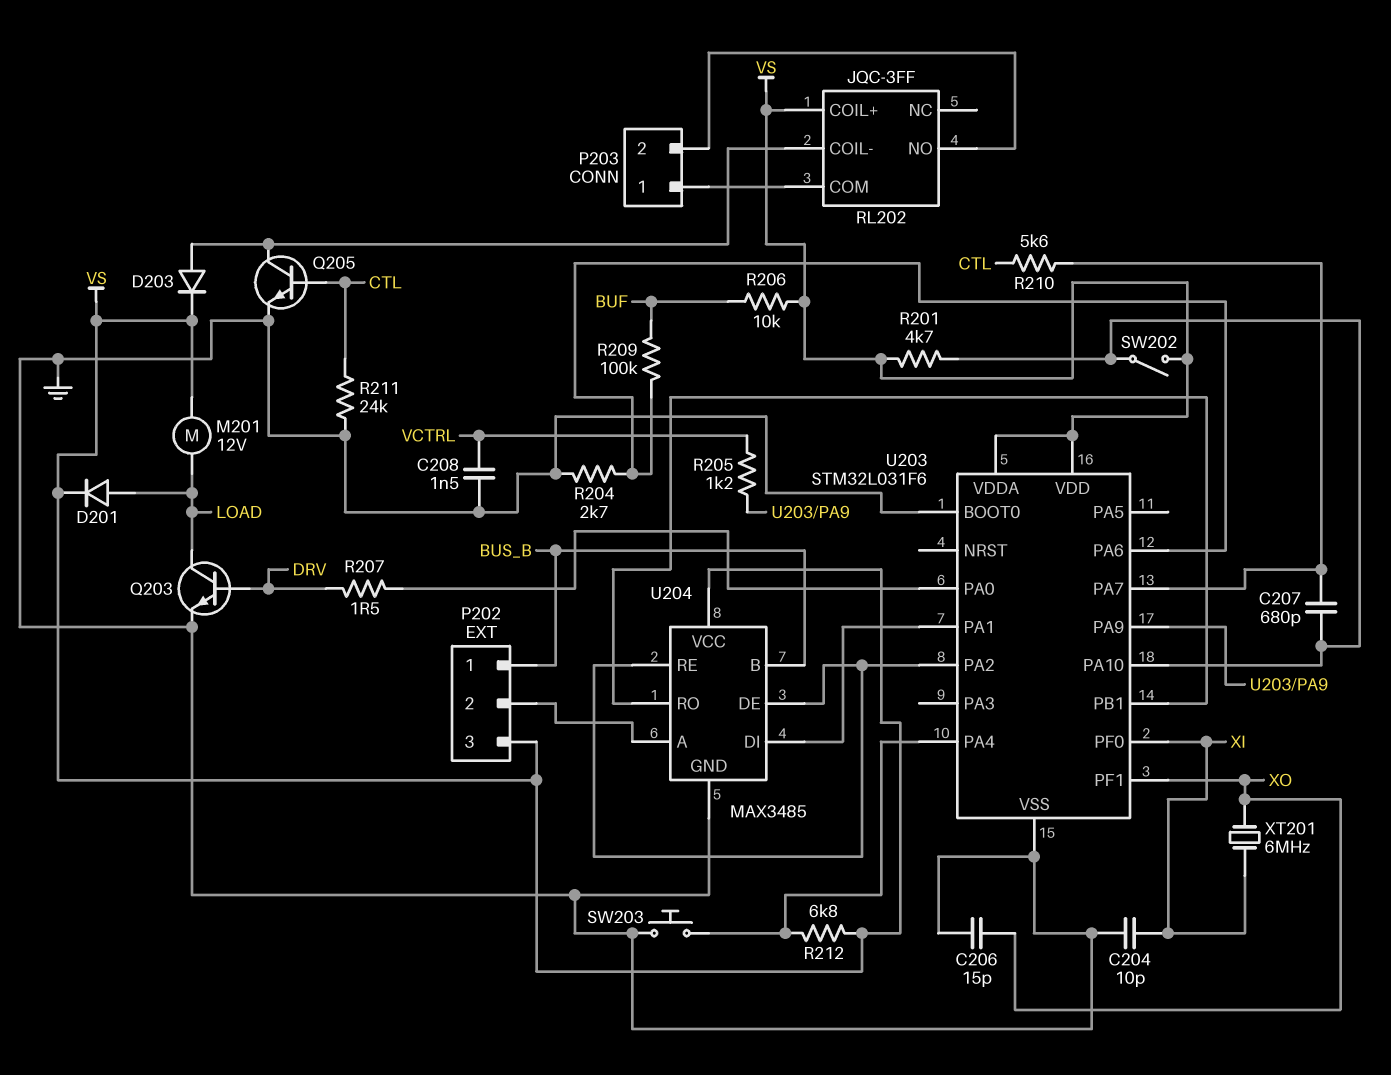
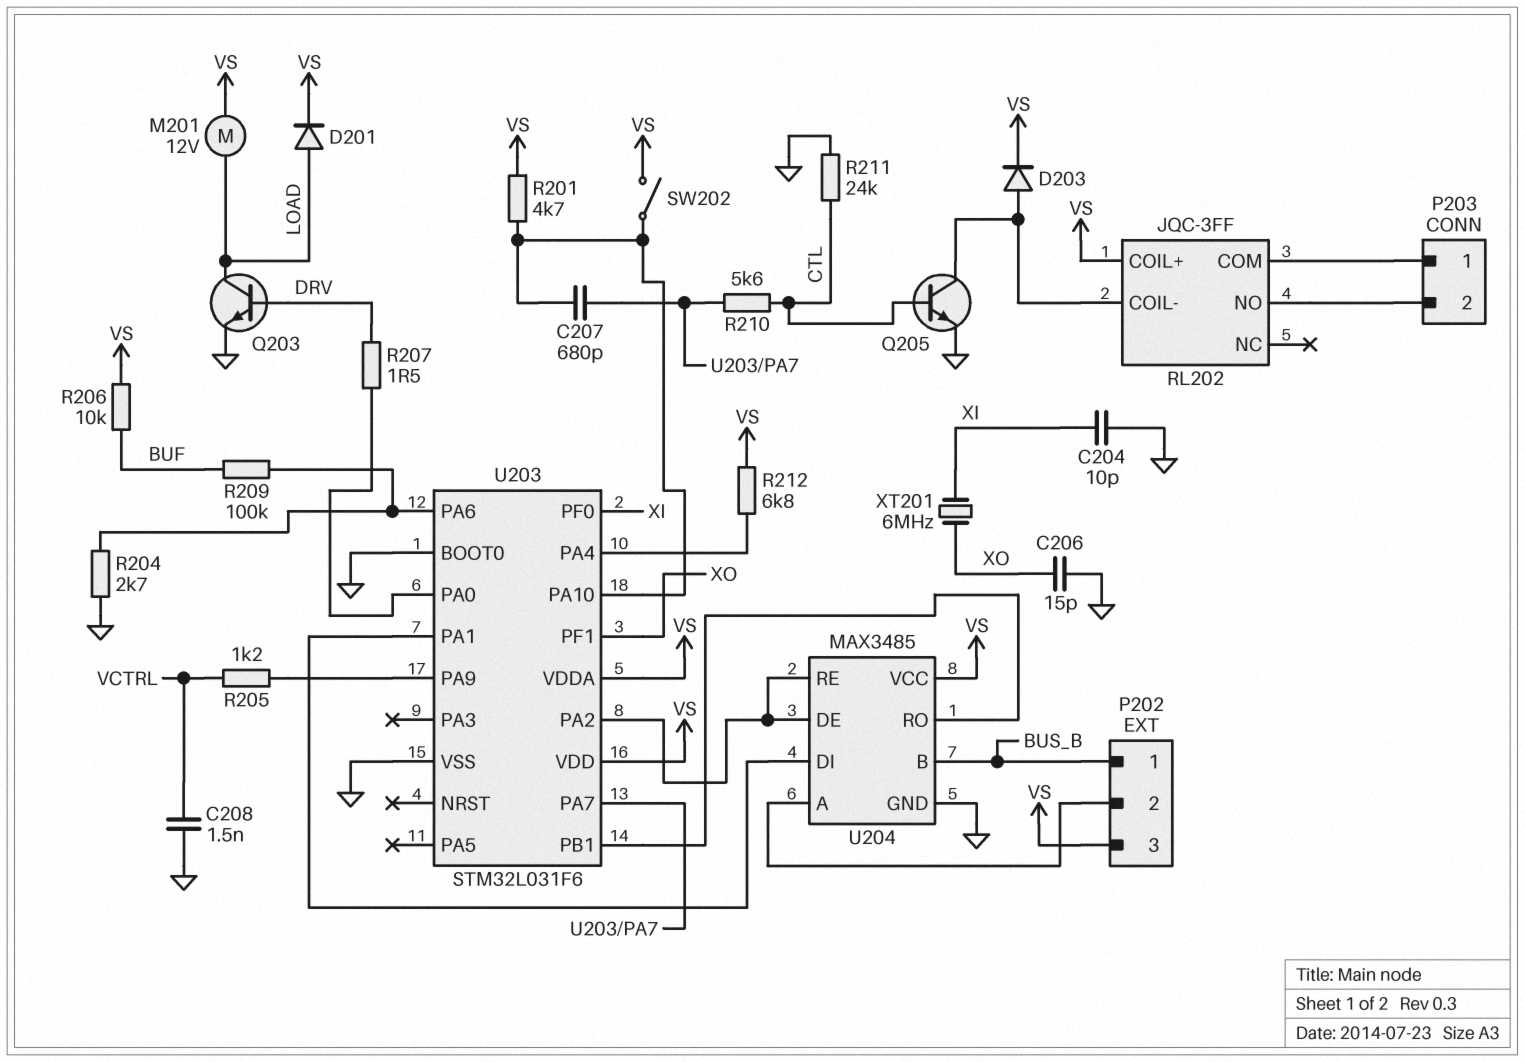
SW203: button (GND, U203/PA4) -> none

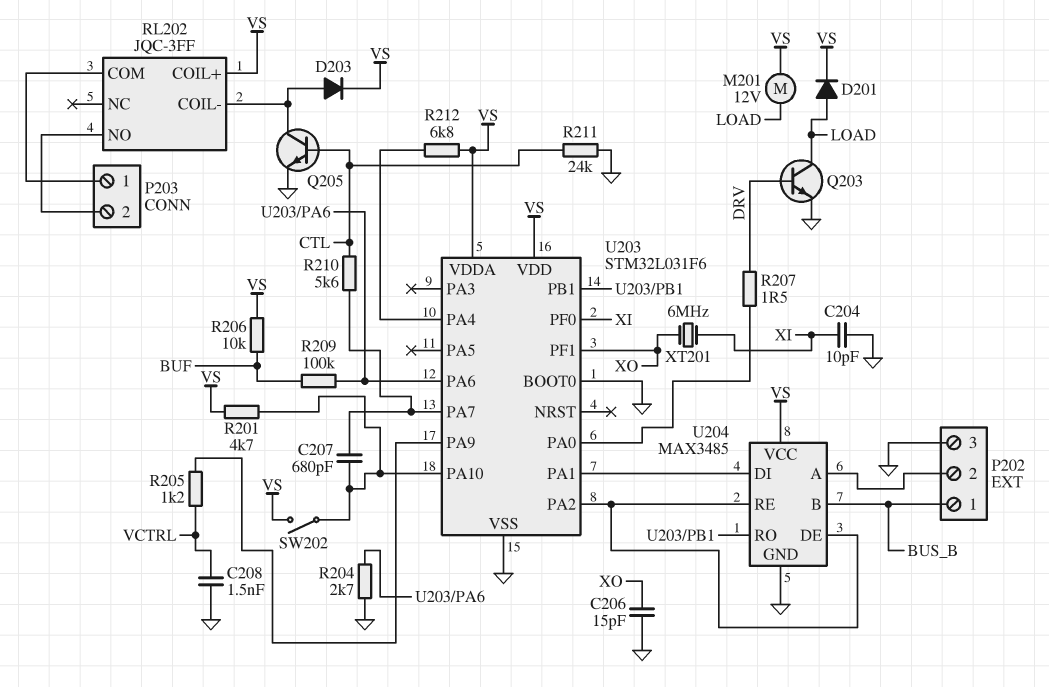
P202 pin 3: VS -> GND

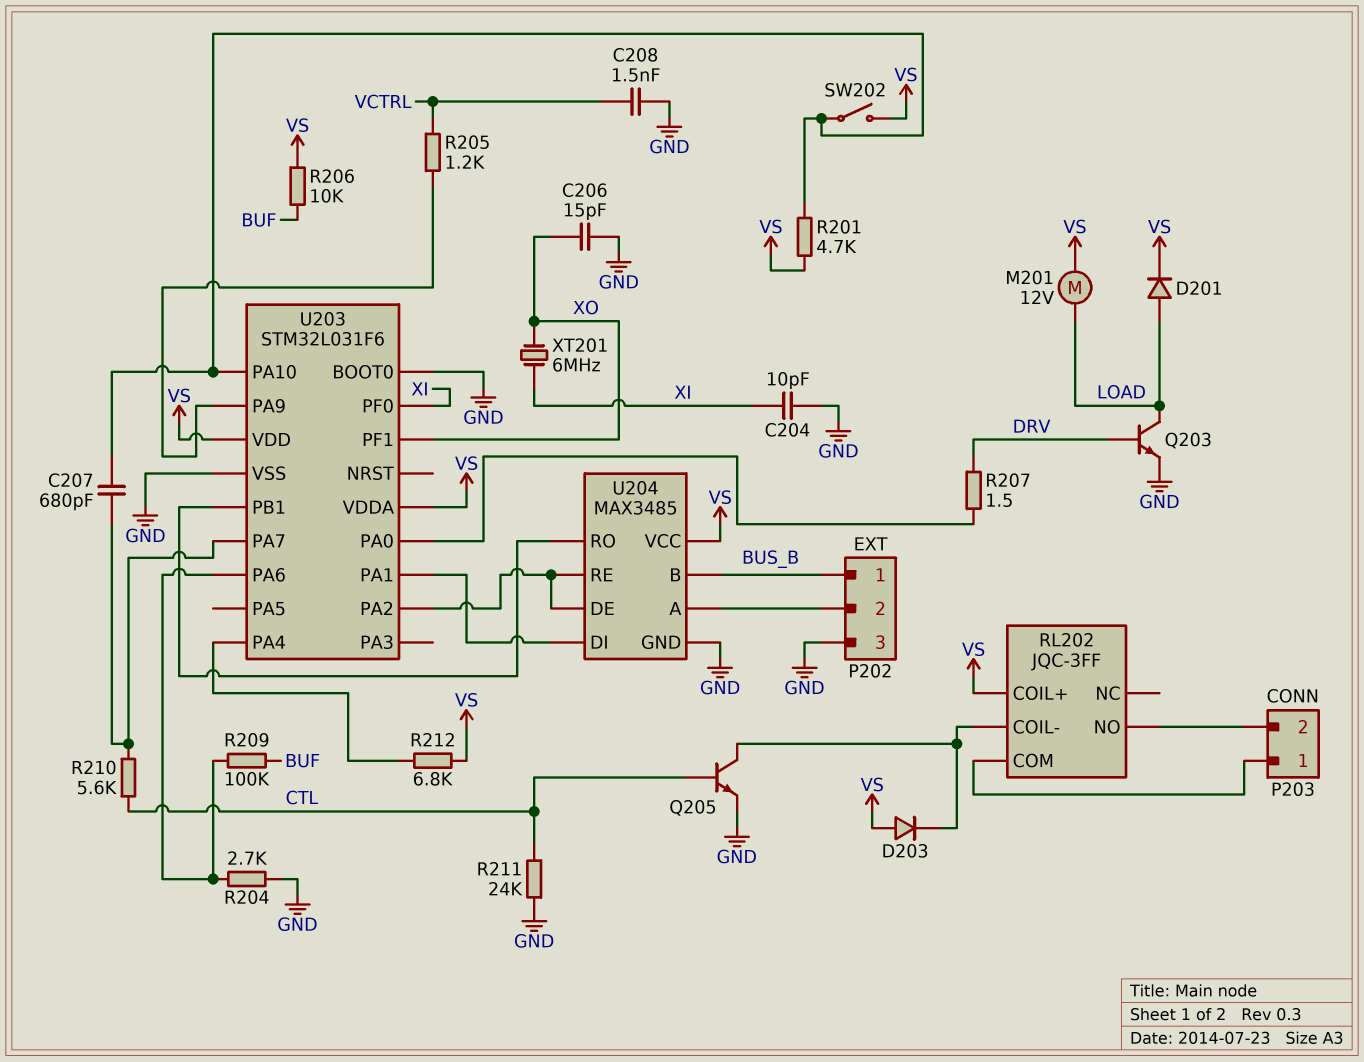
D203: diode (A RL202/COIL-, K VS) -> diode (A VS, K RL202/COIL-)

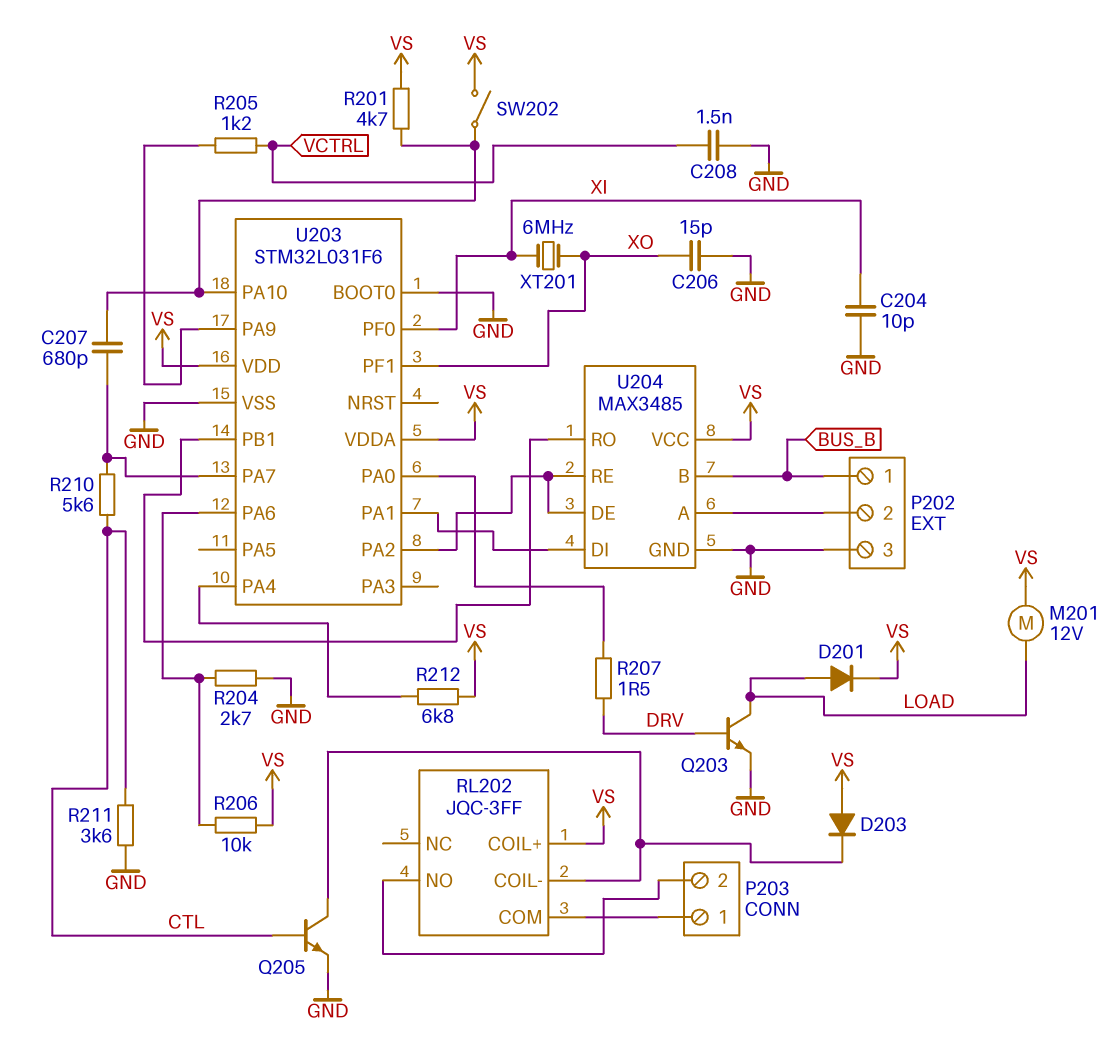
R206: 10k (BUF, VS) -> 10k (U203/PA6, VS)
R209: 100k (BUF, U203/PA6) -> none
R211: 24k (CTL, GND) -> 3.6k (CTL, GND)

